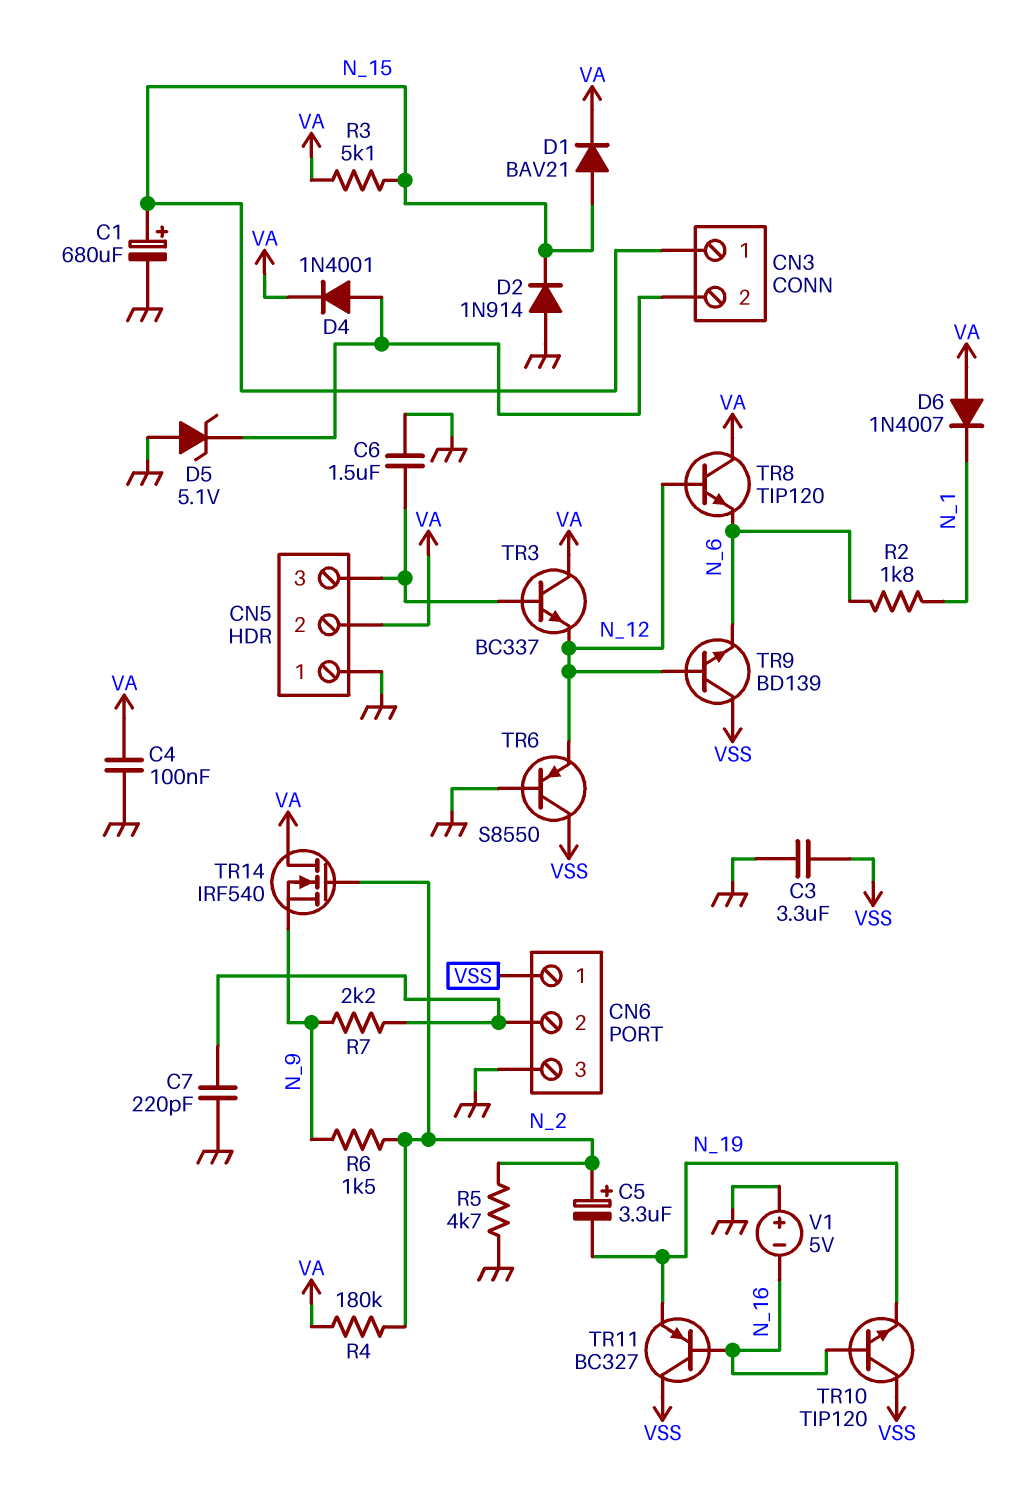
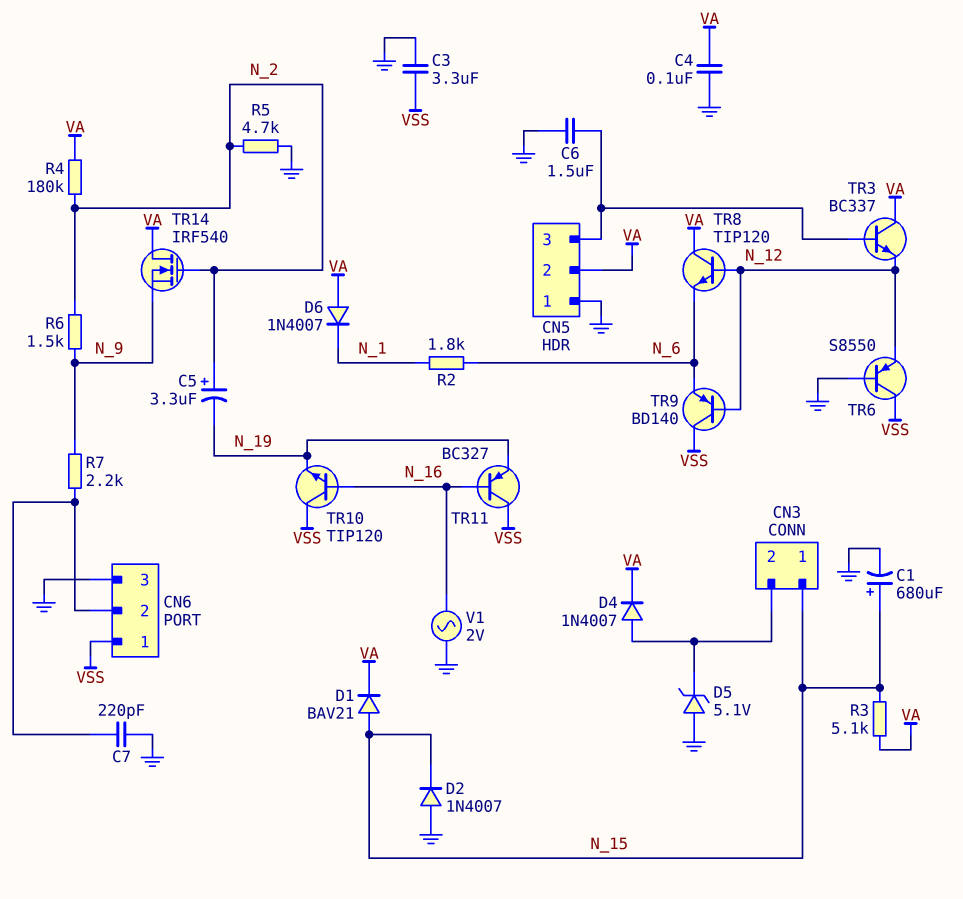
D2: diode 1N914 (A GND, K N_15) -> diode 1N4007 (A GND, K N_15)
D4: diode 1N4001 (A CN3/2, K VA) -> diode 1N4007 (A CN3/2, K VA)
TR9: NPN BD139 (B N_12, C VSS, E N_6) -> PNP BD140 (B N_12, C VSS, E N_6)
V1: 5V (plus GND, minus N_16) -> AC 2V (GND, N_16)

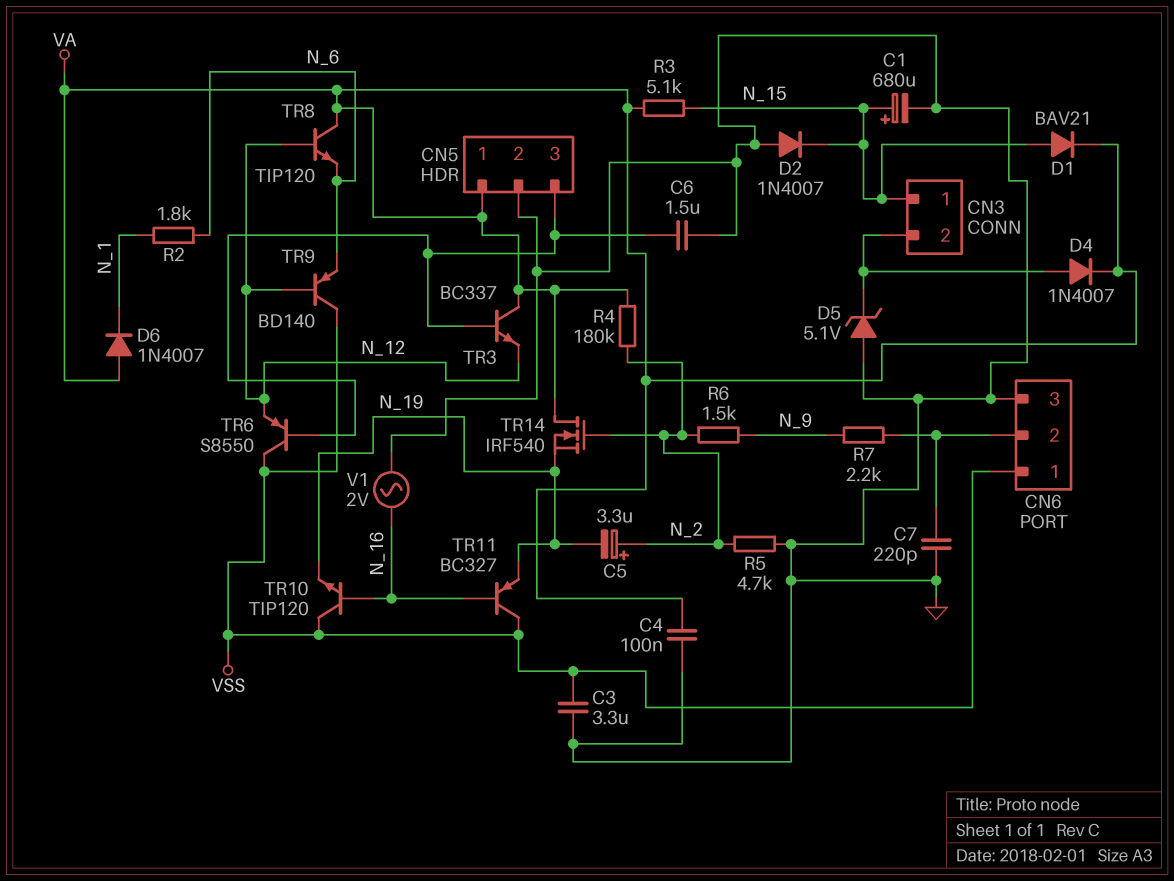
CN5 pin 1: GND -> VA
CN5 pin 2: VA -> GND
TR6: PNP S8550 (B GND, C VSS, E N_12) -> PNP S8550 (B CN5/3, C VSS, E N_12)
TR14: NMOS IRF540 (G N_2, D VA, S N_9) -> NMOS IRF540 (G N_2, D VA, S N_19)

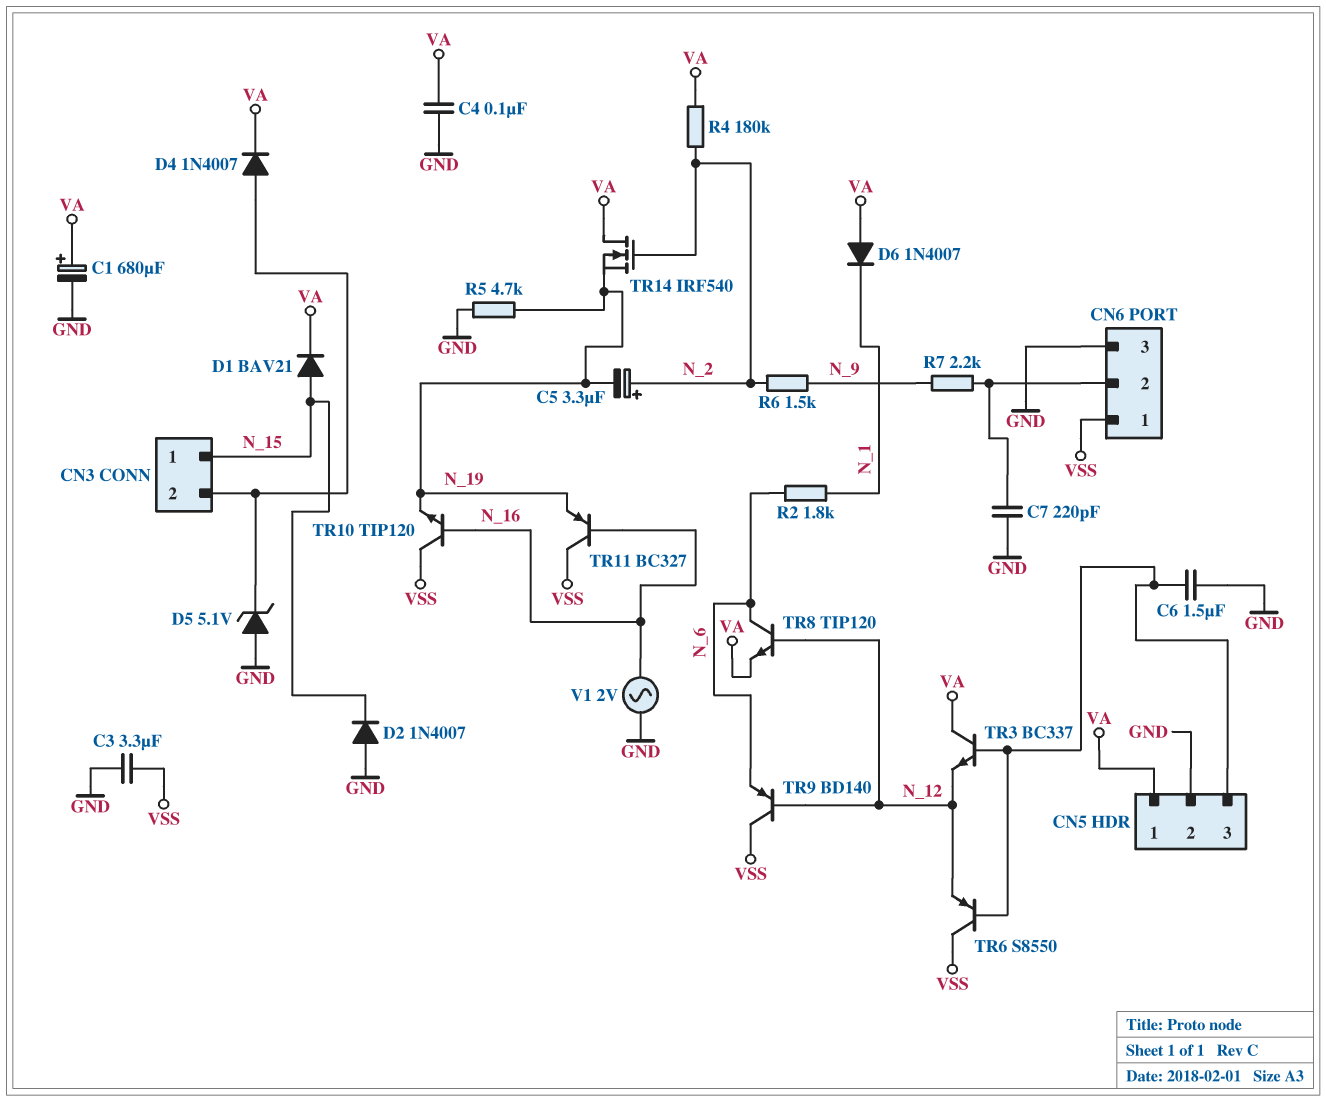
C1: 680uF (plus N_15, minus GND) -> 680uF (plus VA, minus GND)
R3: 5.1k (N_15, VA) -> none
R5: 4.7k (GND, N_2) -> 4.7k (GND, N_19)
TR8: NPN TIP120 (B N_12, C VA, E N_6) -> NPN TIP120 (B N_12, C N_6, E VA)

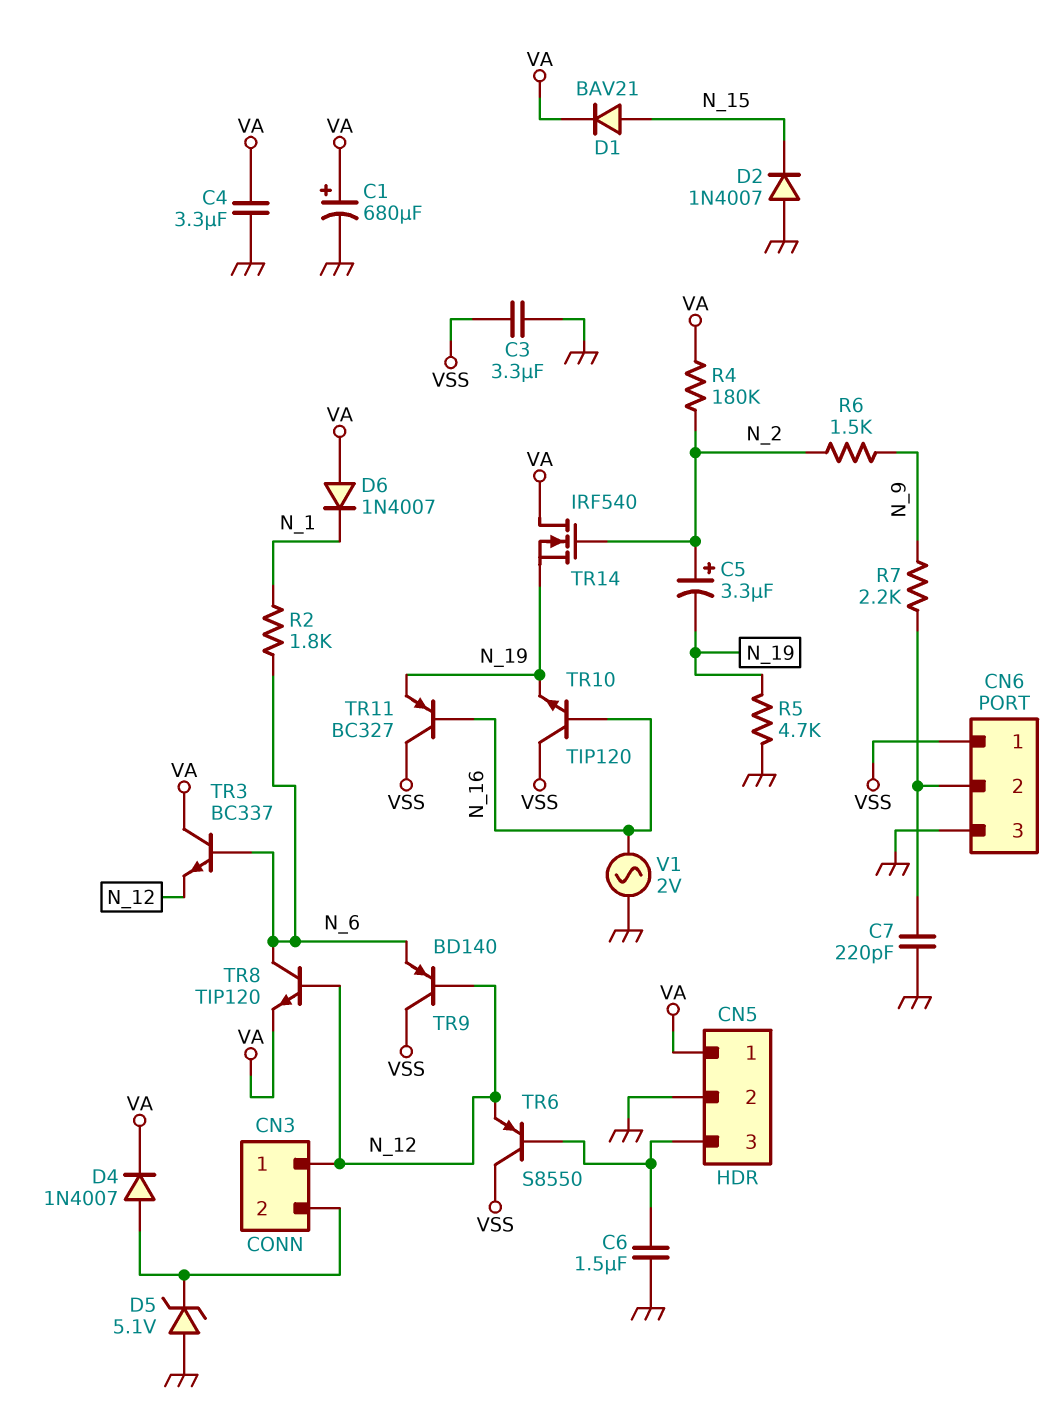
C4: 100nF (GND, VA) -> 3.3uF (GND, VA)
CN3 pin 1: N_15 -> N_12
TR3: NPN BC337 (B CN5/3, C VA, E N_12) -> NPN BC337 (B N_6, C VA, E N_12)

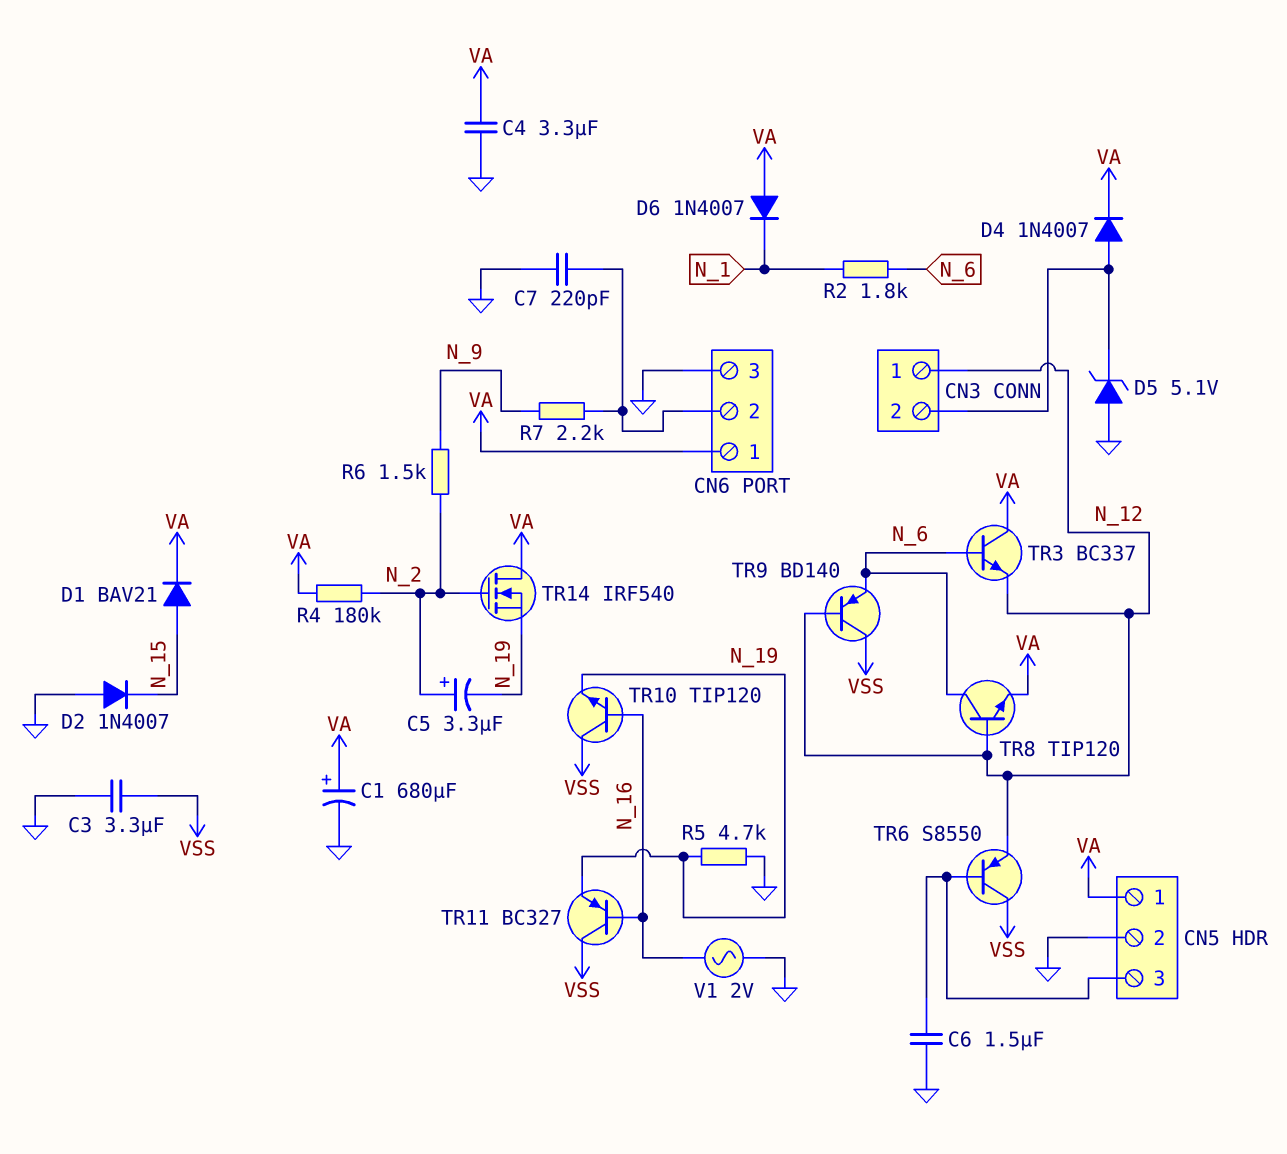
CN6 pin 1: VSS -> VA

